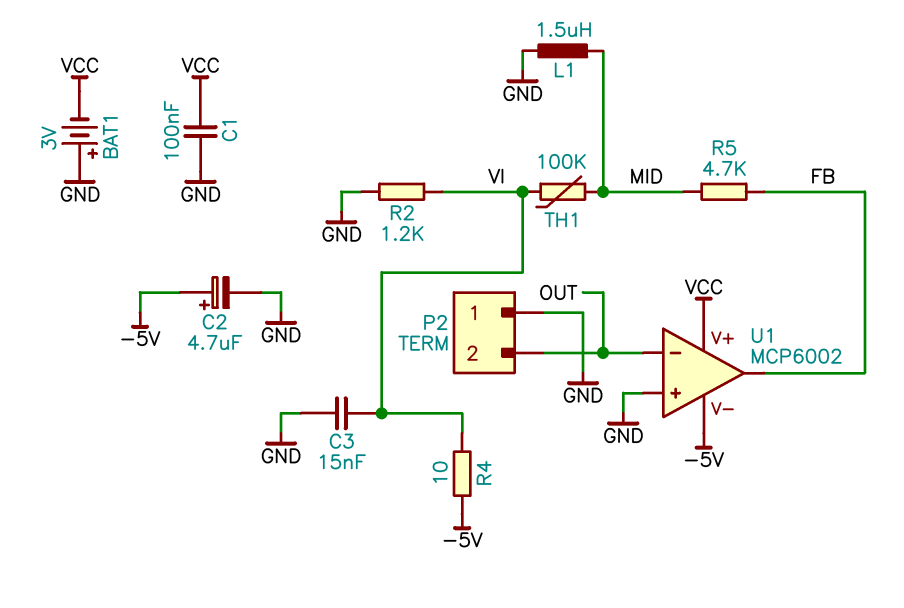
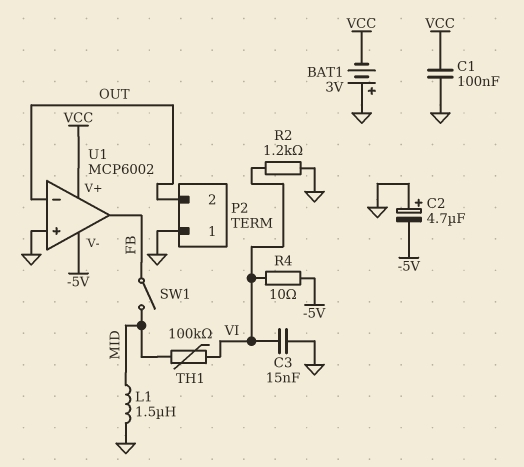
C2: 4.7uF (plus -5V, minus GND) -> 4.7uF (plus GND, minus -5V)
R5: 4.7k (FB, MID) -> none
SW1: none -> switch (FB, MID)

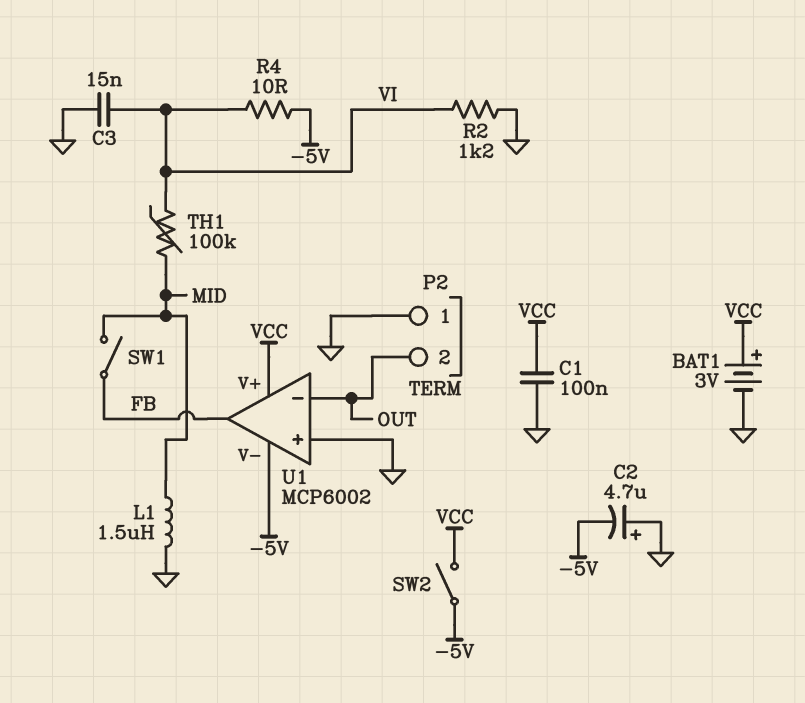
BAT1: 3V (plus GND, minus VCC) -> 3V (plus VCC, minus GND)
SW2: none -> switch (-5V, VCC)

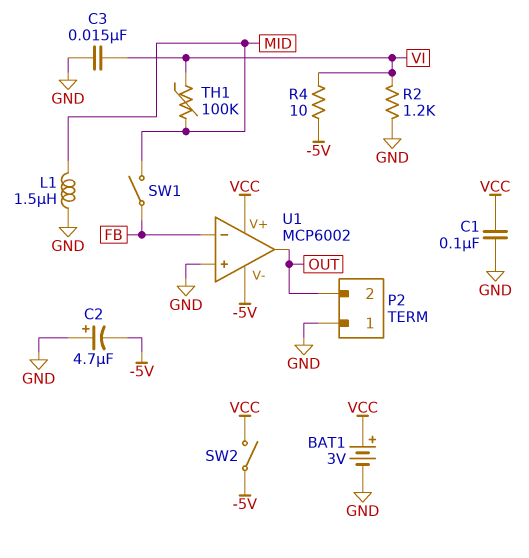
U1 pin in-: OUT -> FB
U1 pin out: FB -> OUT

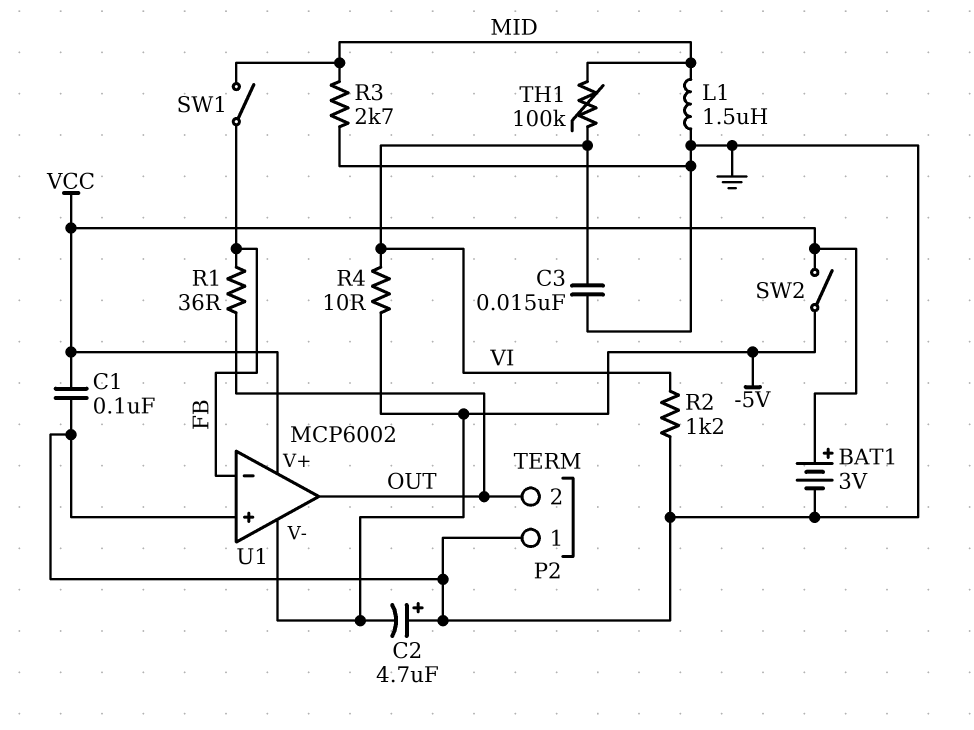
R1: none -> 36 (FB, OUT)
R3: none -> 2.7k (GND, MID)

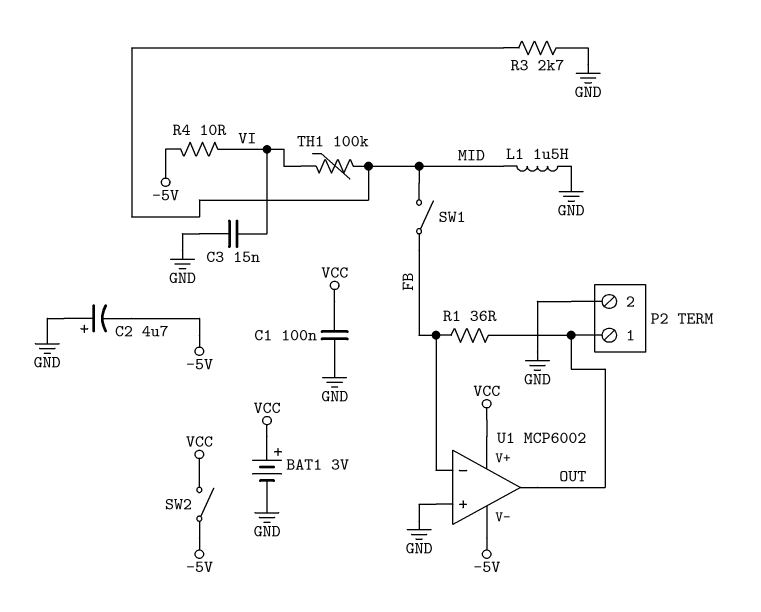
P2 pin 1: GND -> OUT
P2 pin 2: OUT -> GND
R2: 1.2k (GND, VI) -> none

